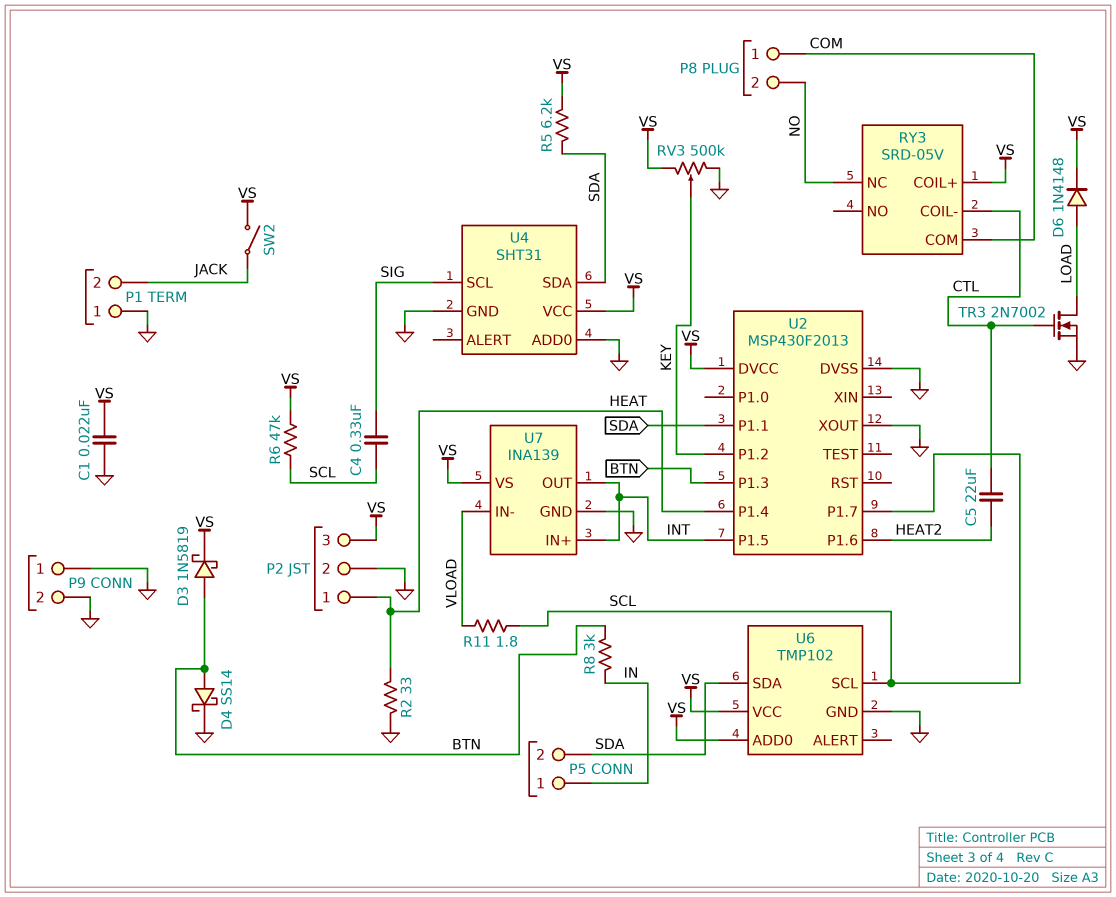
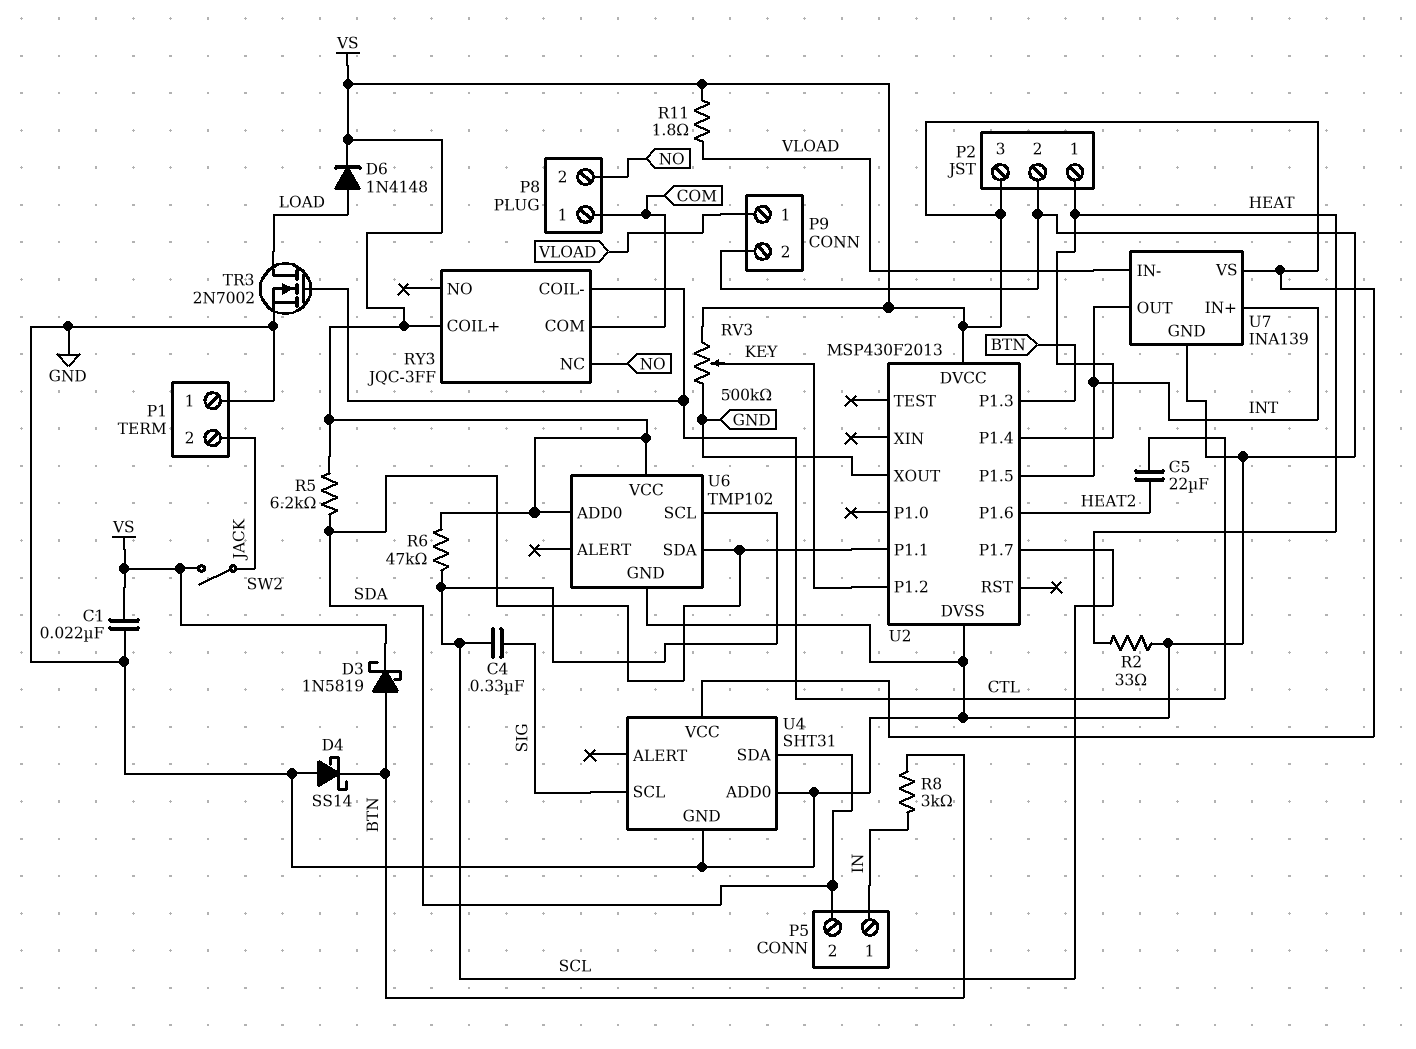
D4: schottky SS14 (A BTN, K GND) -> schottky SS14 (A GND, K BTN)
P9 pin 1: GND -> VLOAD
R11: 1.8 (SCL, VLOAD) -> 1.8 (VLOAD, VS)
RY3: SRD-05V -> JQC-3FF

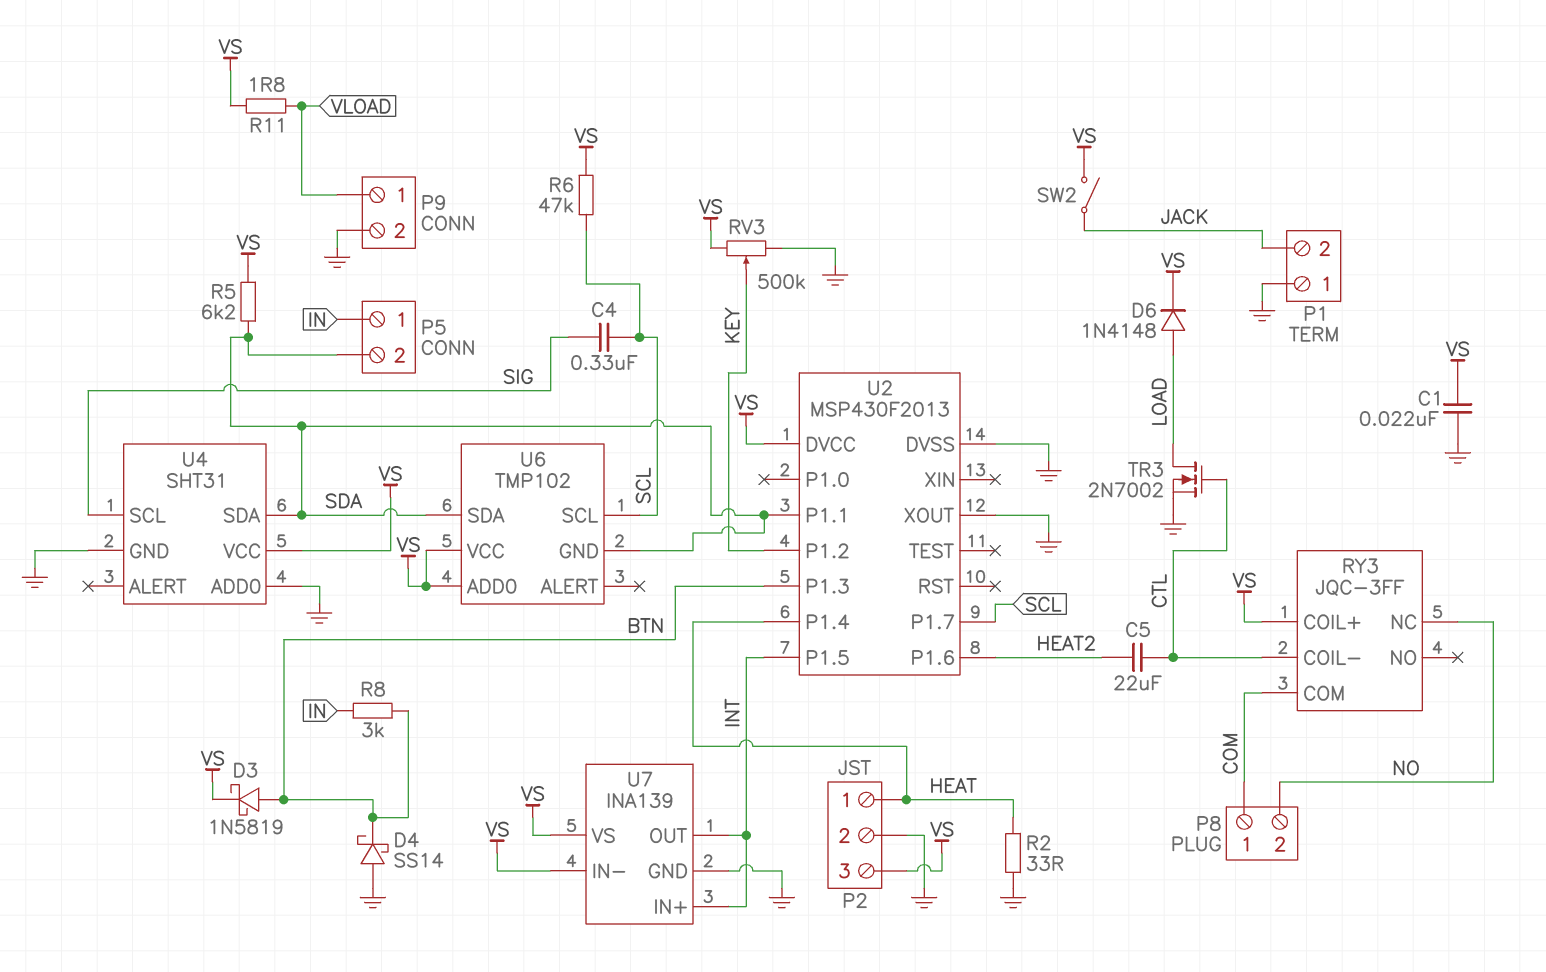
U6 pin GND: GND -> SDA
U7 pin IN-: VLOAD -> VS

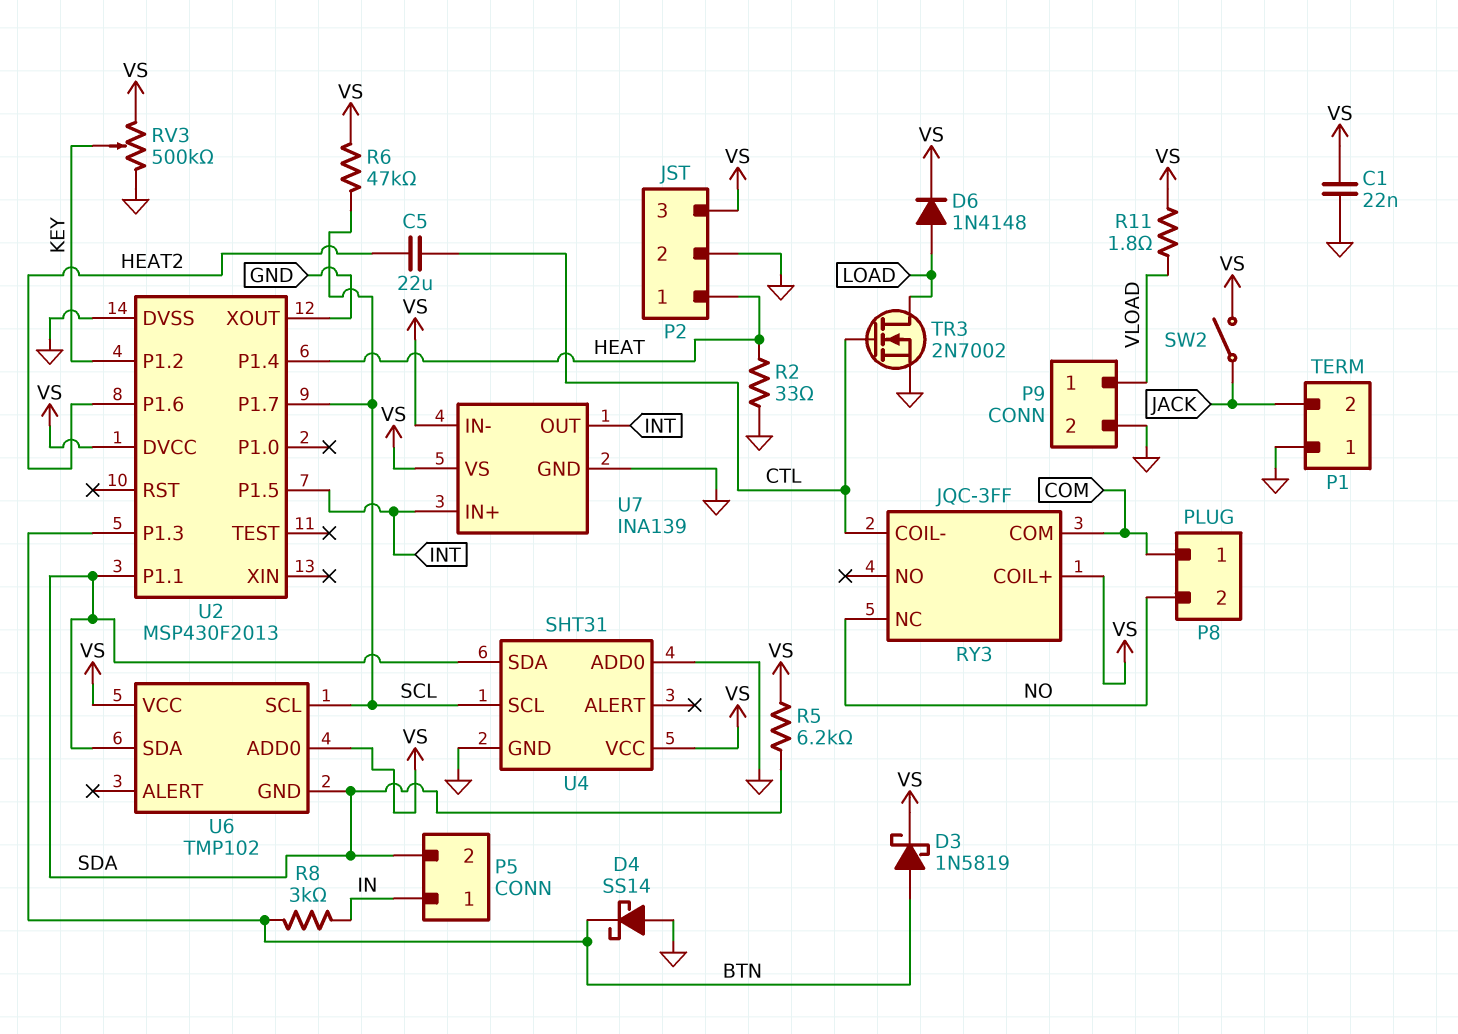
C4: 330nF (SCL, SIG) -> none
U4 pin SCL: SIG -> SCL

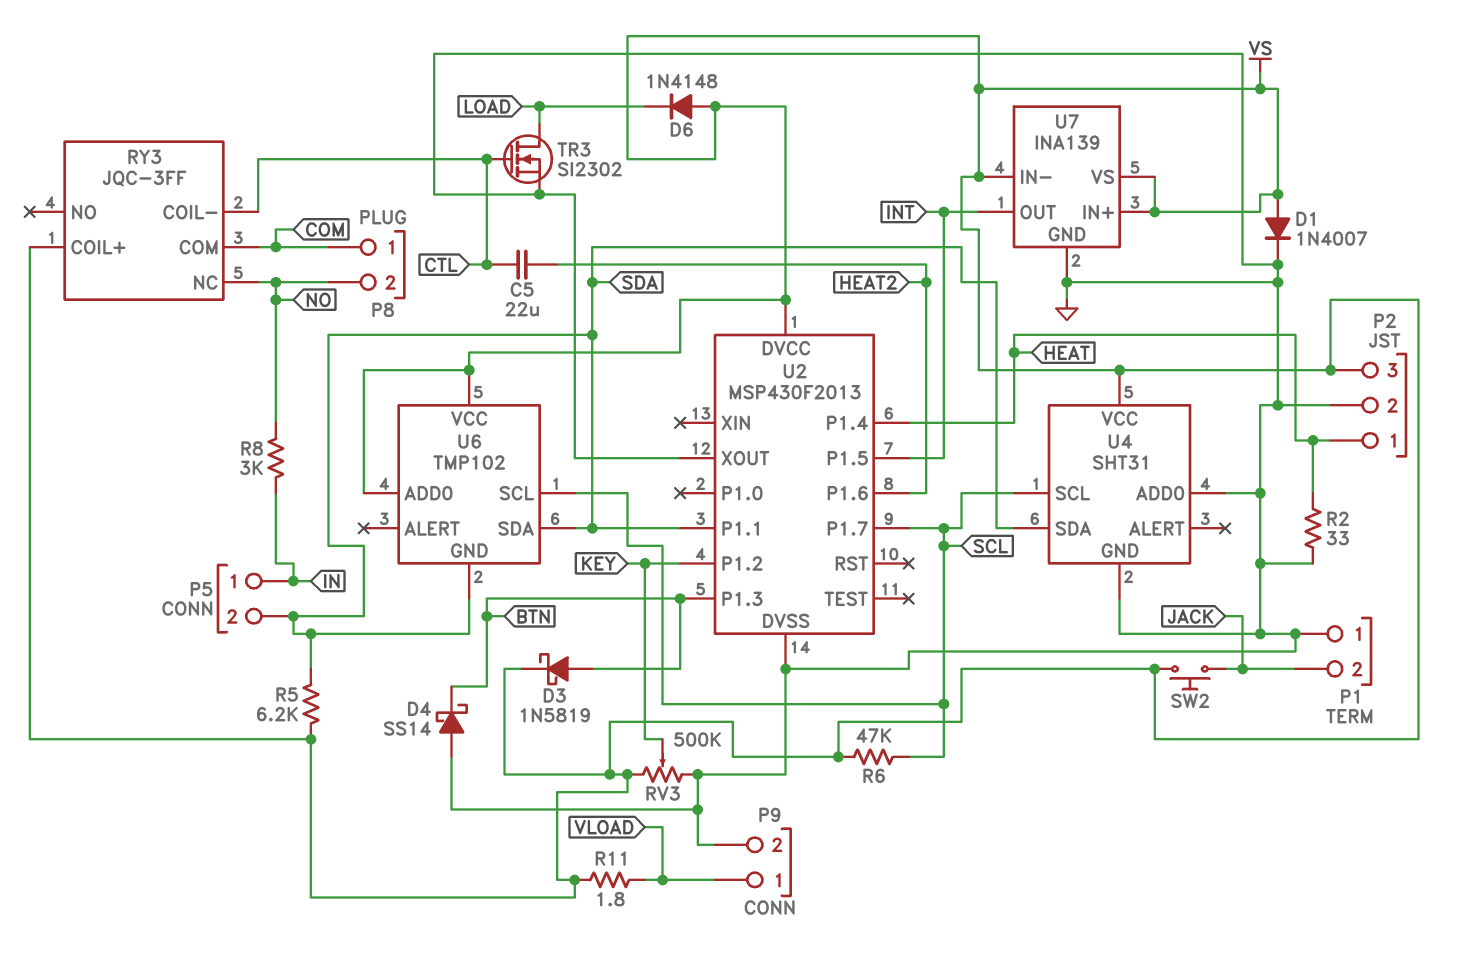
C1: 22nF (GND, VS) -> none
D1: none -> diode 1N4007 (A VS, K GND)
D6: diode 1N4148 (A LOAD, K VS) -> diode 1N4148 (A VS, K LOAD)
R8: 3k (BTN, IN) -> 3k (IN, NO)
SW2: switch (JACK, VS) -> button (JACK, VS)
TR3: NMOS 2N7002 (G CTL, D LOAD, S GND) -> NMOS SI2302 (G CTL, D LOAD, S GND)
U7 pin IN+: INT -> VS

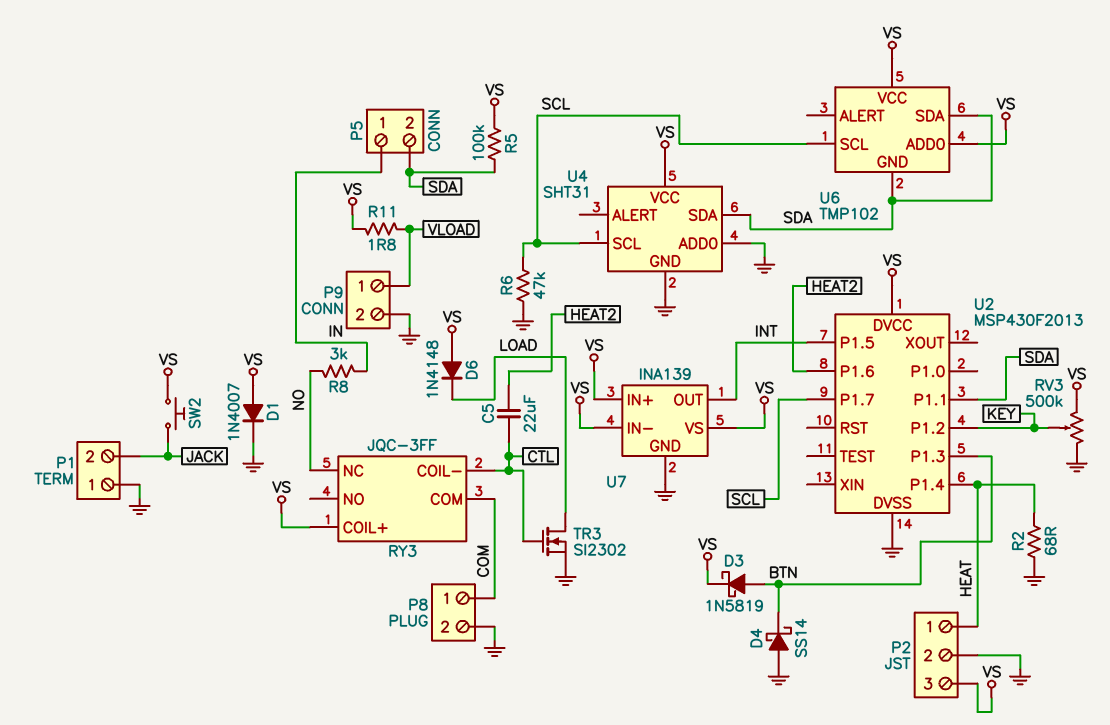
P8 pin 2: NO -> GND
R2: 33 (GND, HEAT) -> 68 (GND, HEAT)
R5: 6.2k (SDA, VS) -> 100k (SDA, VS)
R6: 47k (SCL, VS) -> 47k (GND, SCL)
U2 pin XOUT: GND -> none

